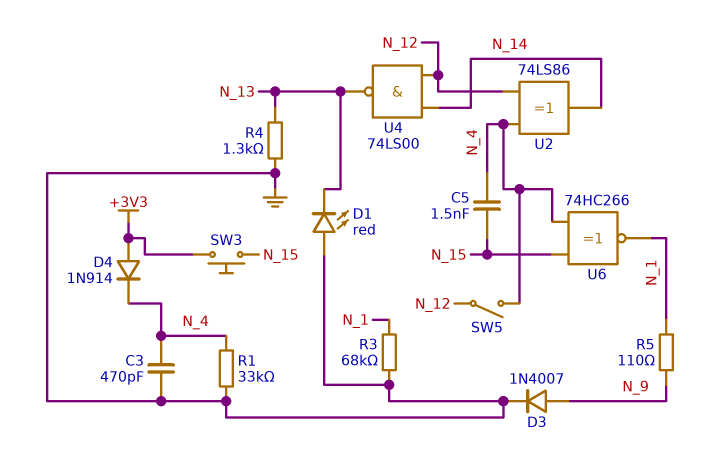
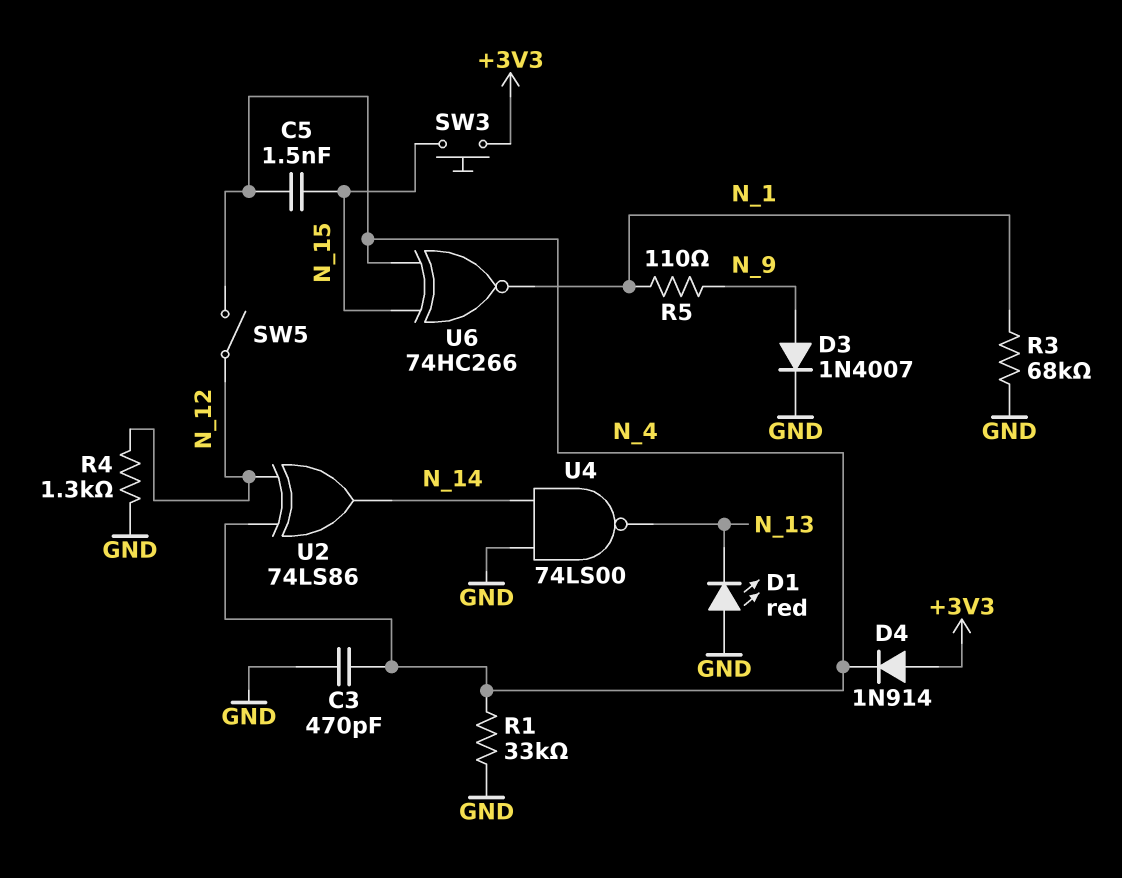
R4: 1.3k (GND, N_13) -> 1.3k (GND, N_12)
U4: NAND 74LS00 (in N_12, in N_14, out N_13) -> NAND 74LS00 (in GND, in N_14, out N_13)

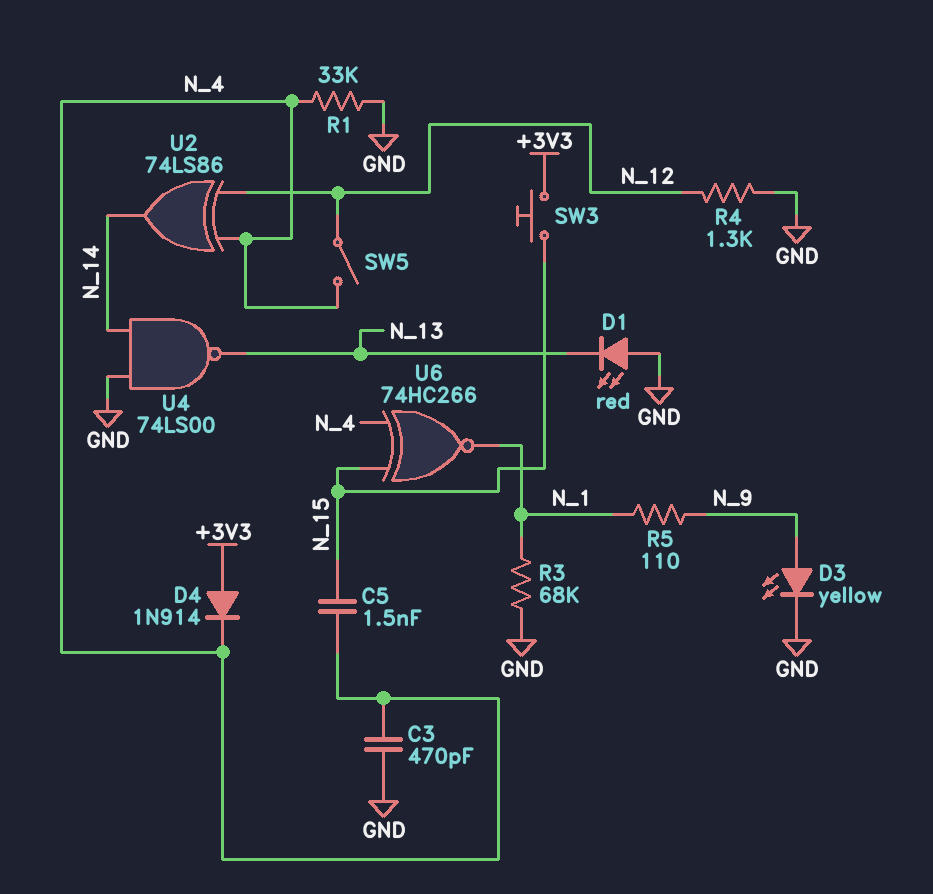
D3: diode 1N4007 (A N_9, K GND) -> LED yellow (A N_9, K GND)

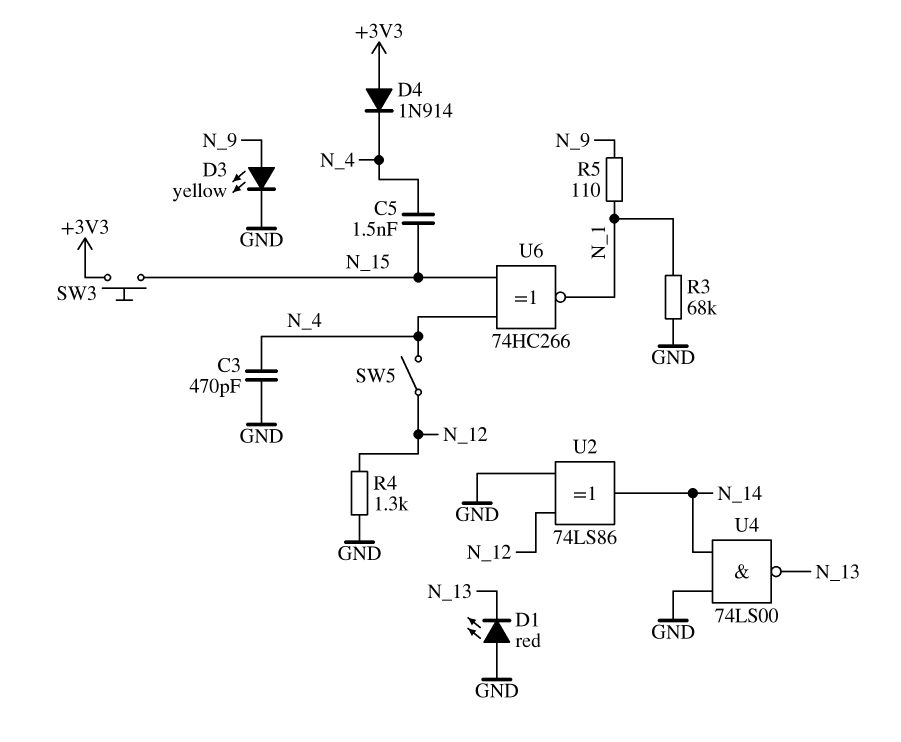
R1: 33k (GND, N_4) -> none
U2: XOR 74LS86 (in N_4, in N_12, out N_14) -> XOR 74LS86 (in GND, in N_12, out N_14)

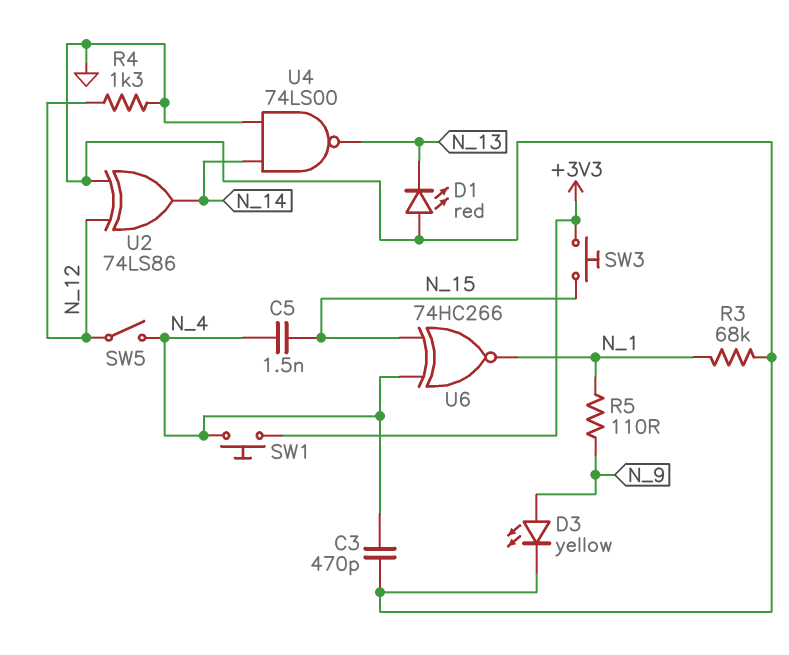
D4: diode 1N914 (A +3V3, K N_4) -> none
SW1: none -> button (+3V3, N_4)

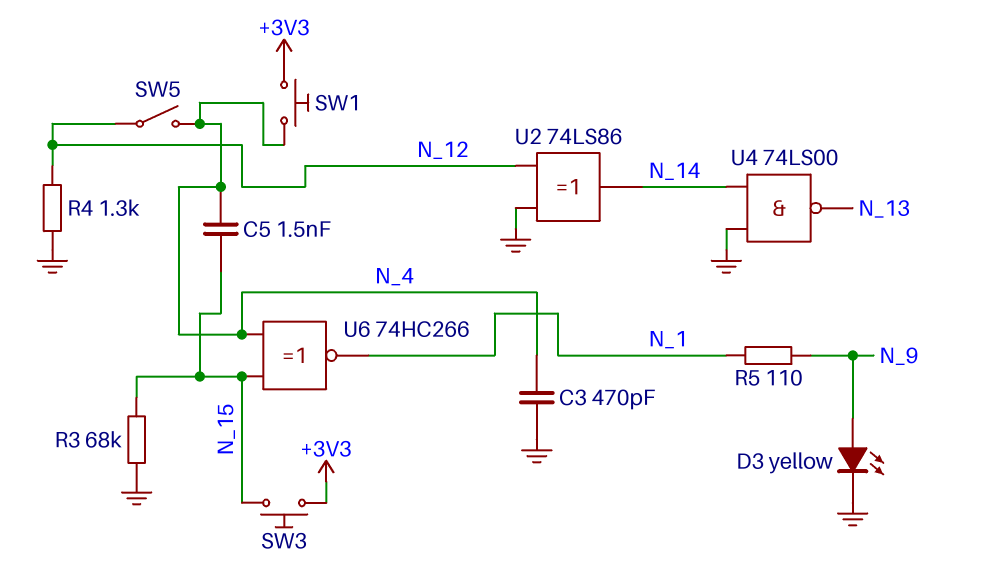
D1: LED red (A GND, K N_13) -> none
R3: 68k (GND, N_1) -> 68k (GND, N_15)

